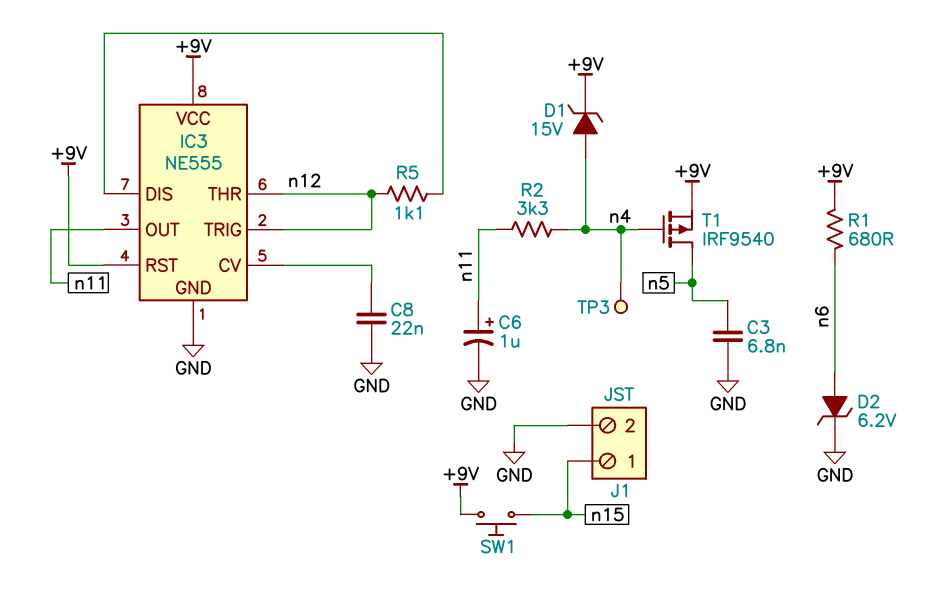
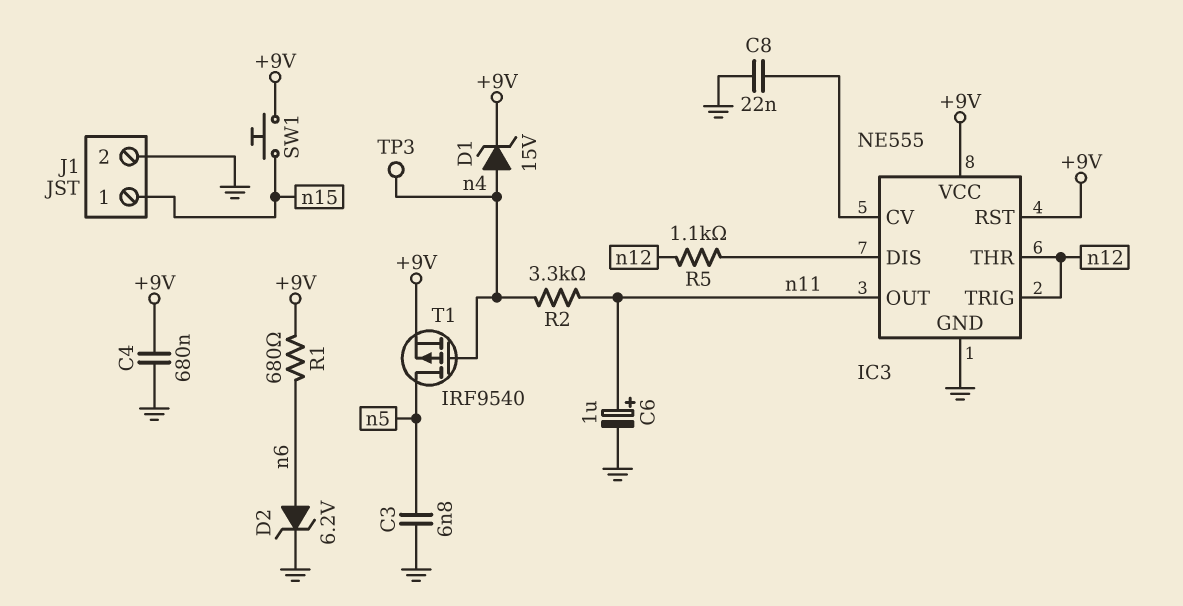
C4: none -> 680nF (+9V, GND)

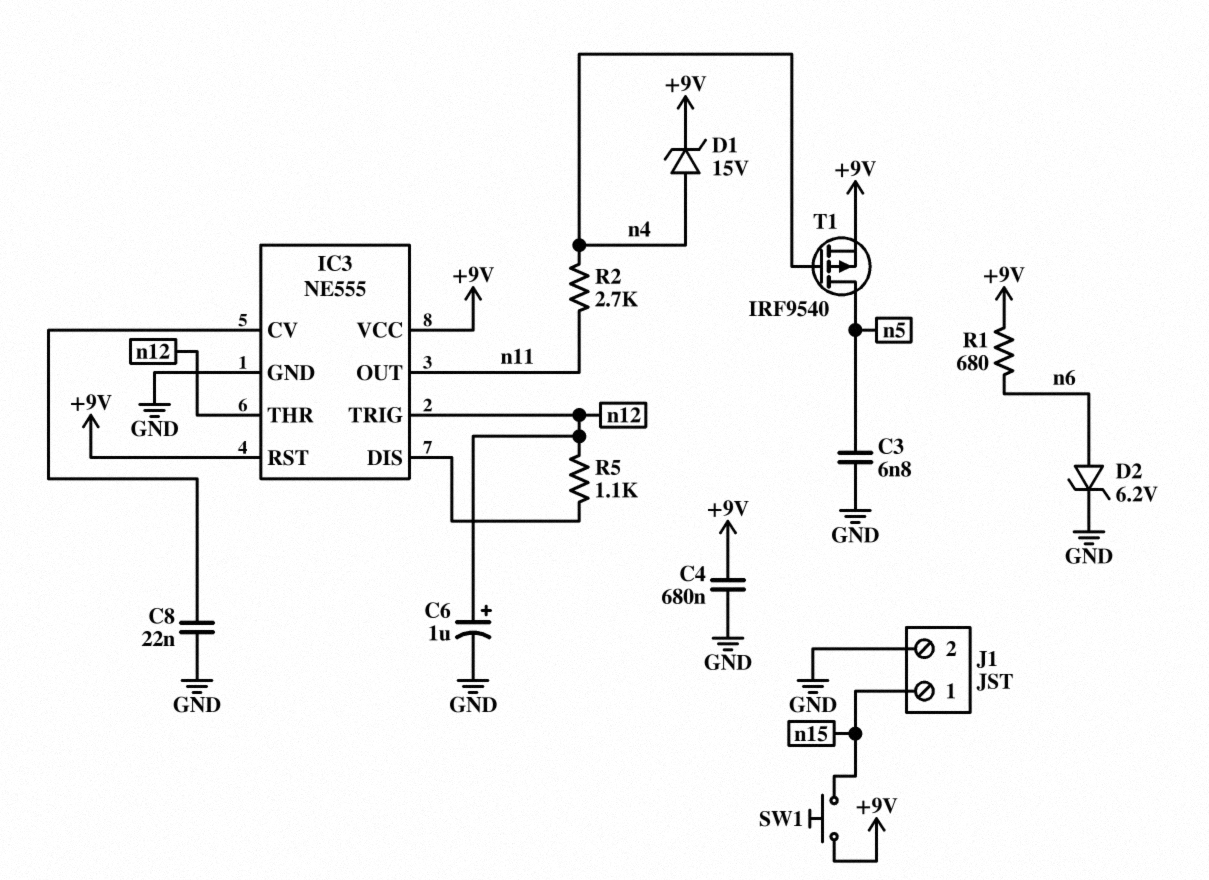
C6: 1uF (plus n11, minus GND) -> 1uF (plus n12, minus GND)
R2: 3.3k (n4, n11) -> 2.7k (n4, n11)
TP3: test point (n4) -> none

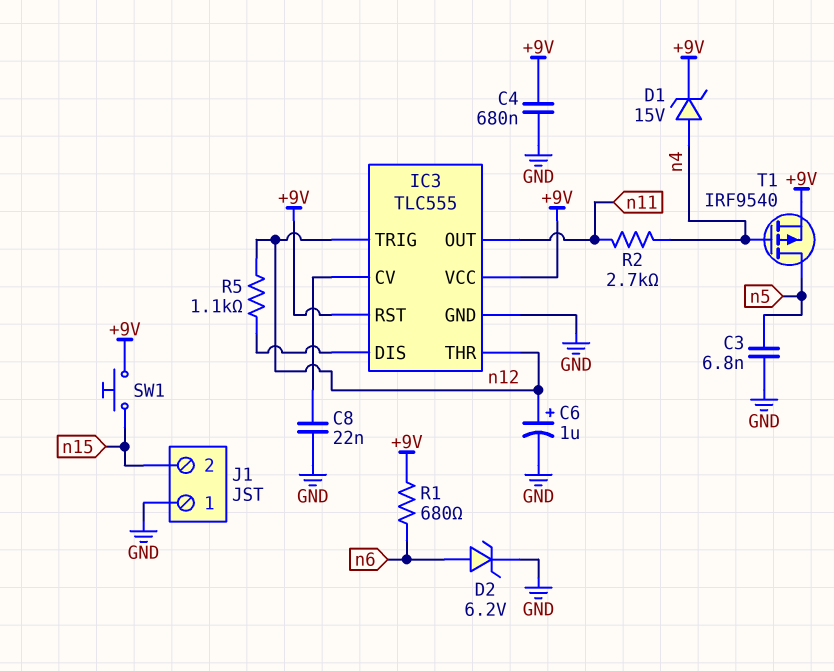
IC3: NE555 -> TLC555
J1 pin 1: n15 -> GND
J1 pin 2: GND -> n15

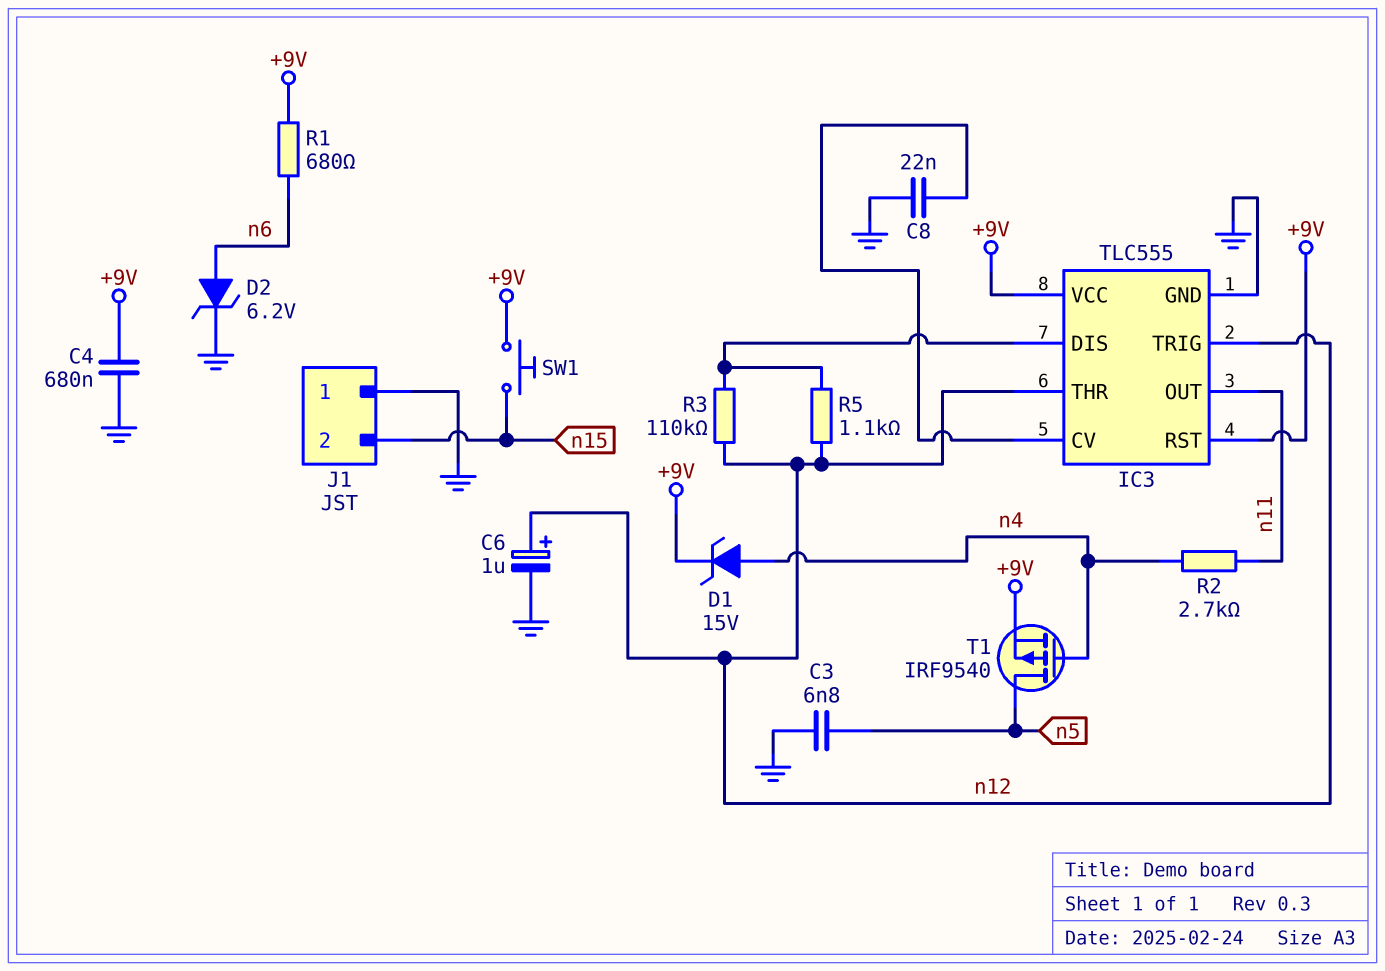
R3: none -> 110k (IC3/DIS, n12)

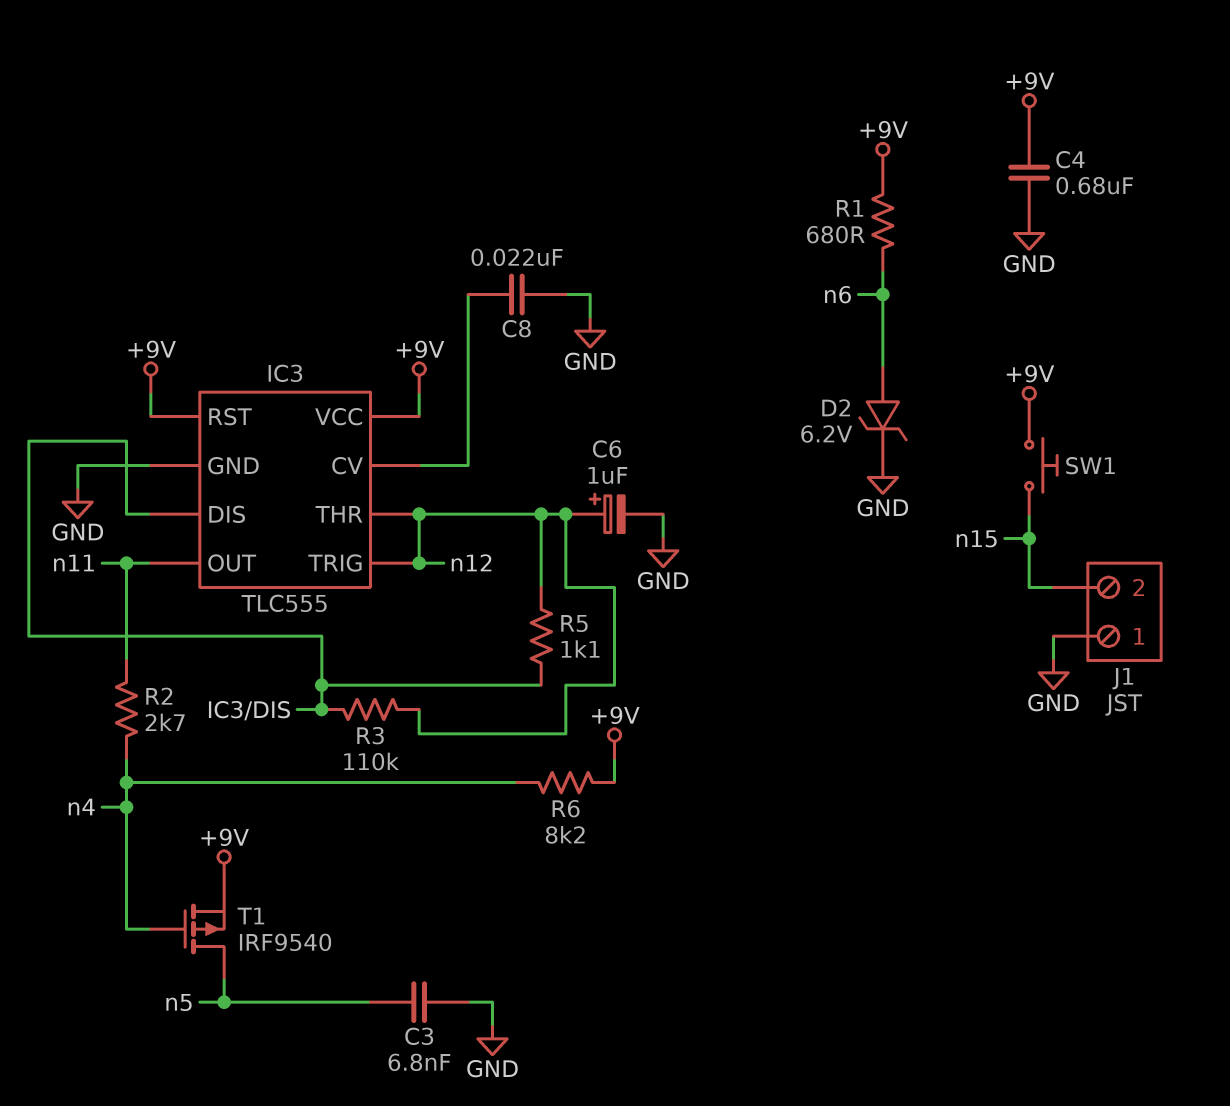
D1: zener 15V (A n4, K +9V) -> none
R6: none -> 8.2k (+9V, n4)

